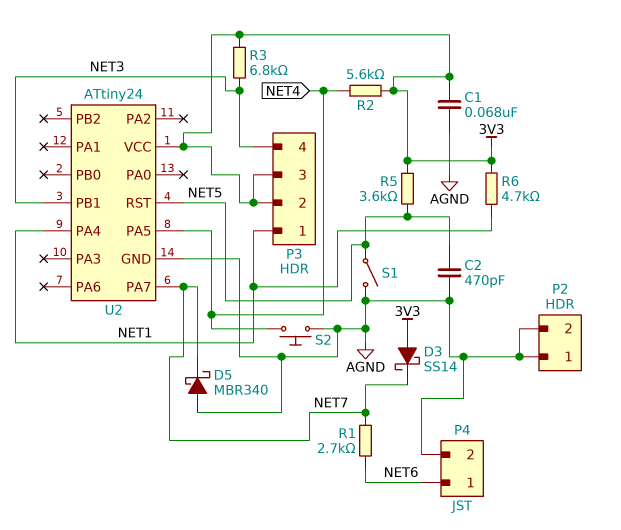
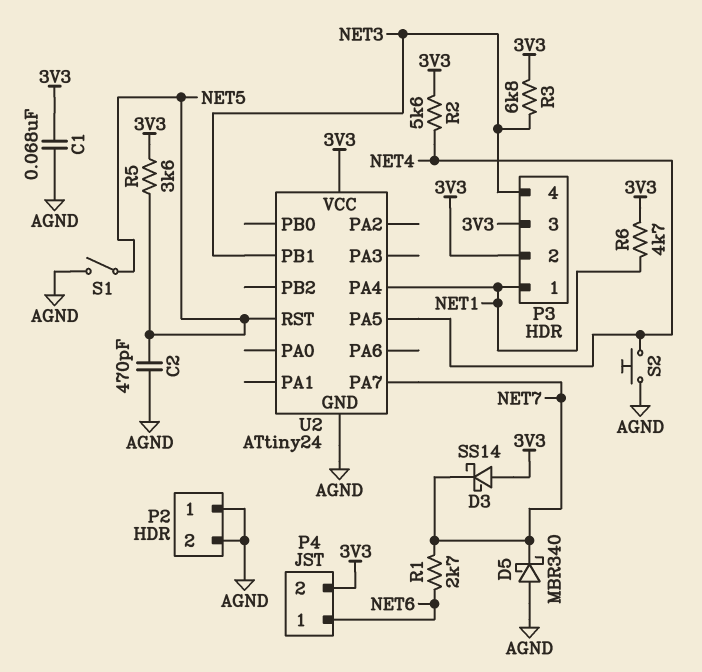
P4 pin 2: AGND -> 3V3

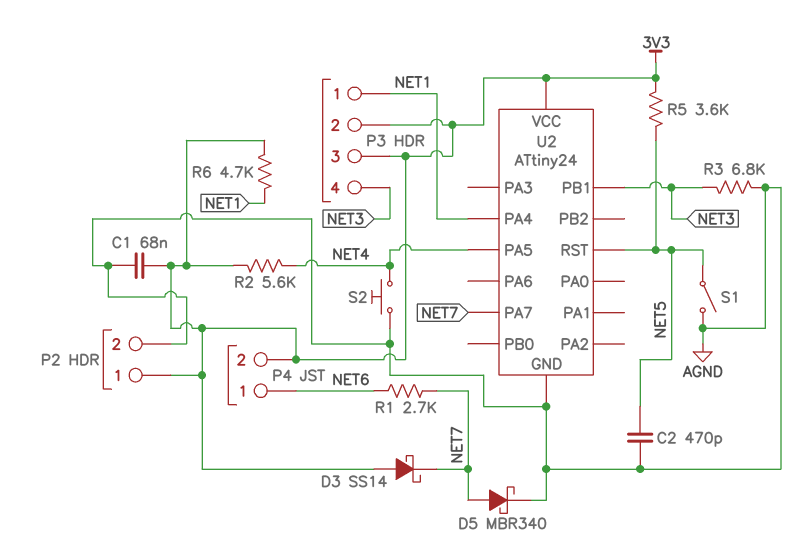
D5: schottky MBR340 (A AGND, K NET7) -> schottky MBR340 (A NET7, K AGND)
P2 pin 1: AGND -> 3V3
R3: 6.8k (3V3, NET3) -> 6.8k (AGND, NET3)

